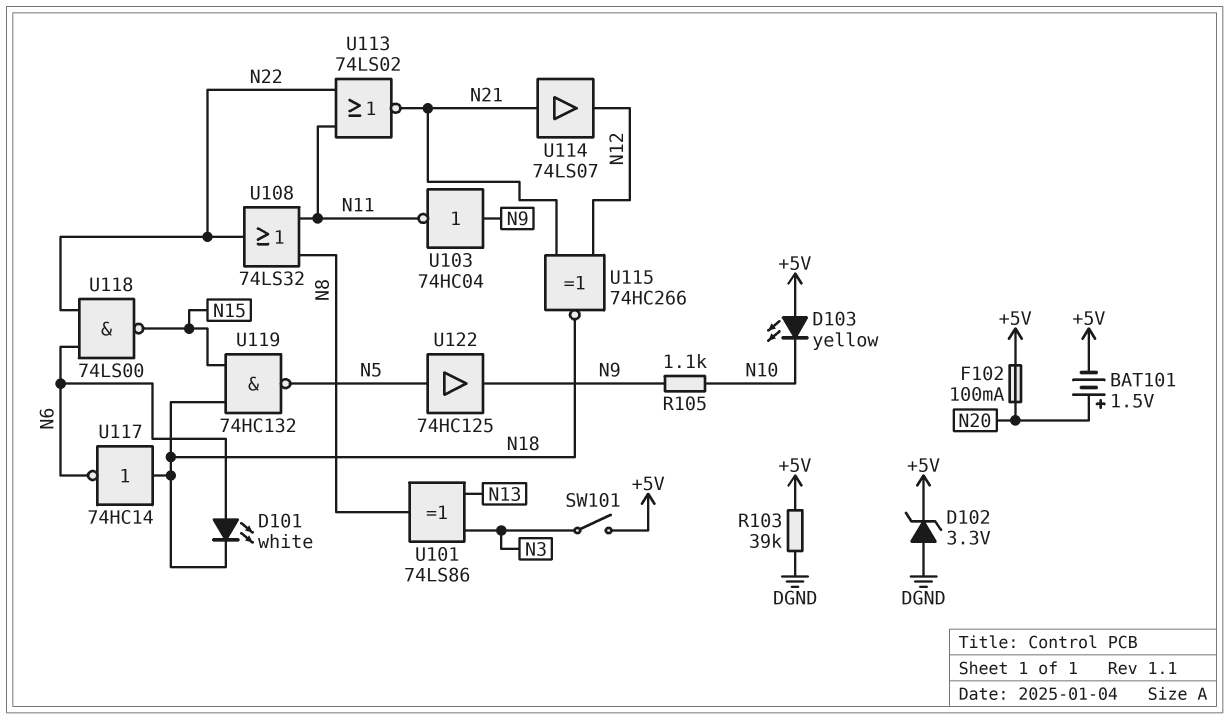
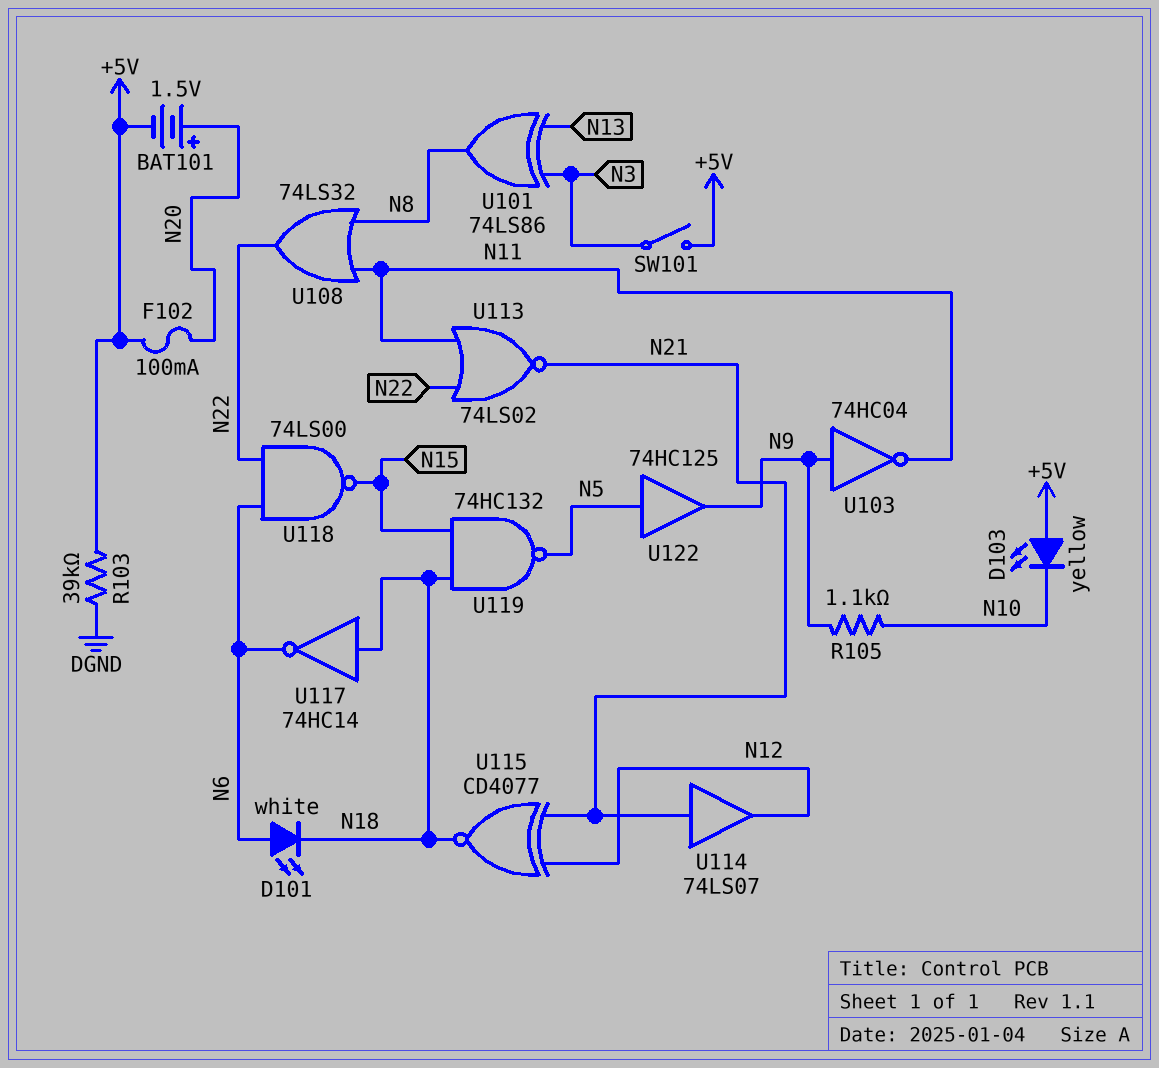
D102: zener 3.3V (A DGND, K +5V) -> none
U115: XNOR 74HC266 (in N12, in N21, out N18) -> XNOR CD4077 (in N12, in N21, out N18)

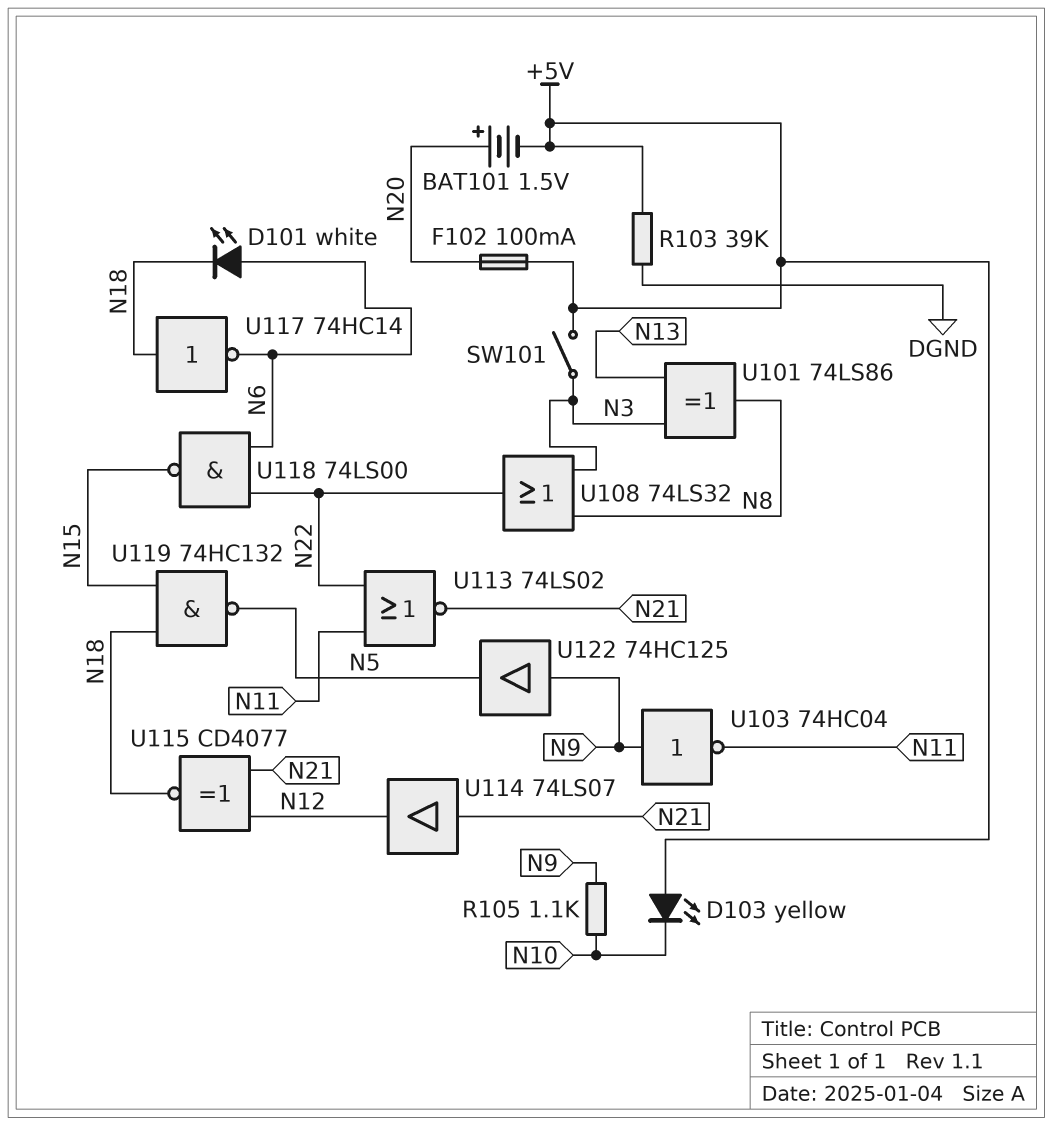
U108: OR 74LS32 (in N8, in N11, out N22) -> OR 74LS32 (in N3, in N8, out N22)
U122: buffer 74HC125 (in N5, out N9) -> buffer 74HC125 (in N9, out N5)

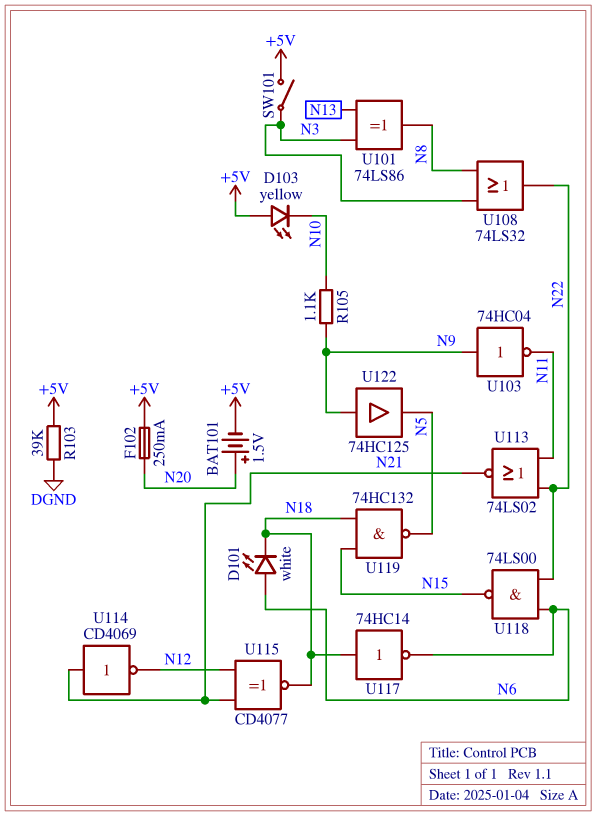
F102: 100mA (+5V, N20) -> 250mA (+5V, N20)
U114: buffer 74LS07 (in N21, out N12) -> NOT CD4069 (in N21, out N12)

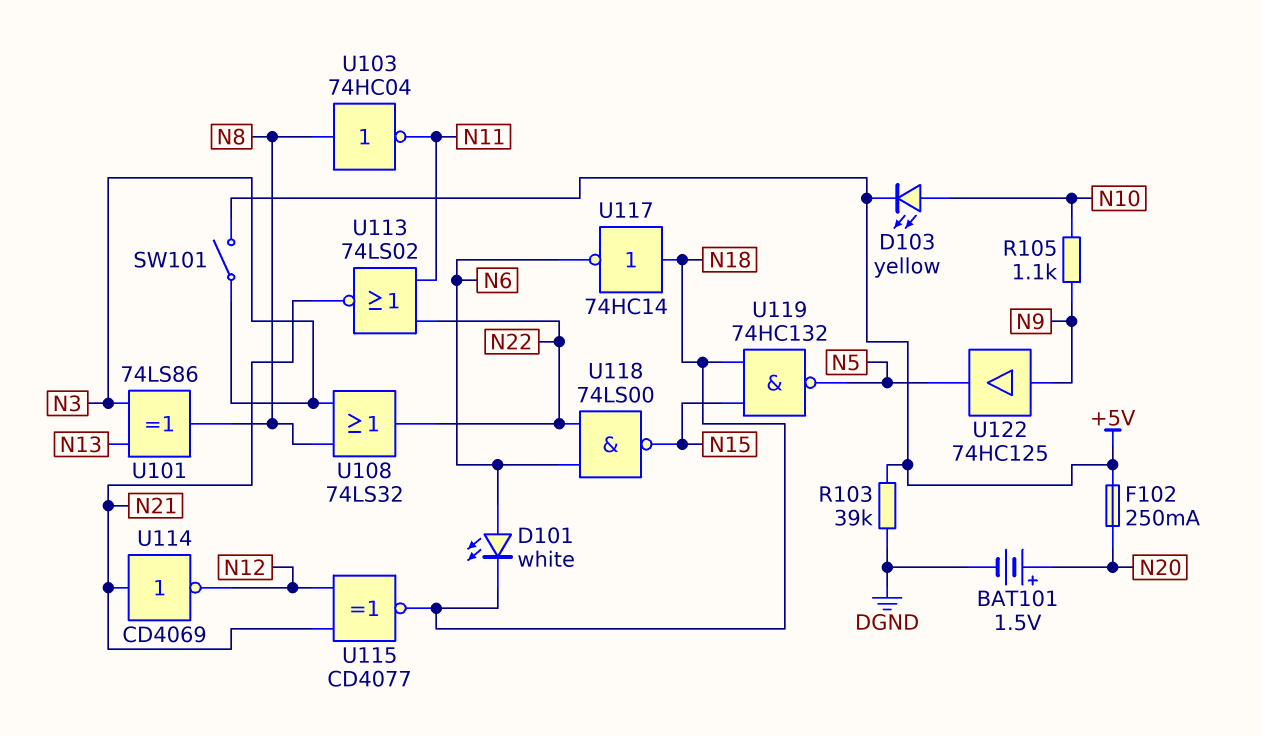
BAT101: 1.5V (plus N20, minus +5V) -> 1.5V (plus N20, minus DGND)
D103: LED yellow (A +5V, K N10) -> LED yellow (A N10, K +5V)
U103: NOT 74HC04 (in N9, out N11) -> NOT 74HC04 (in N8, out N11)

